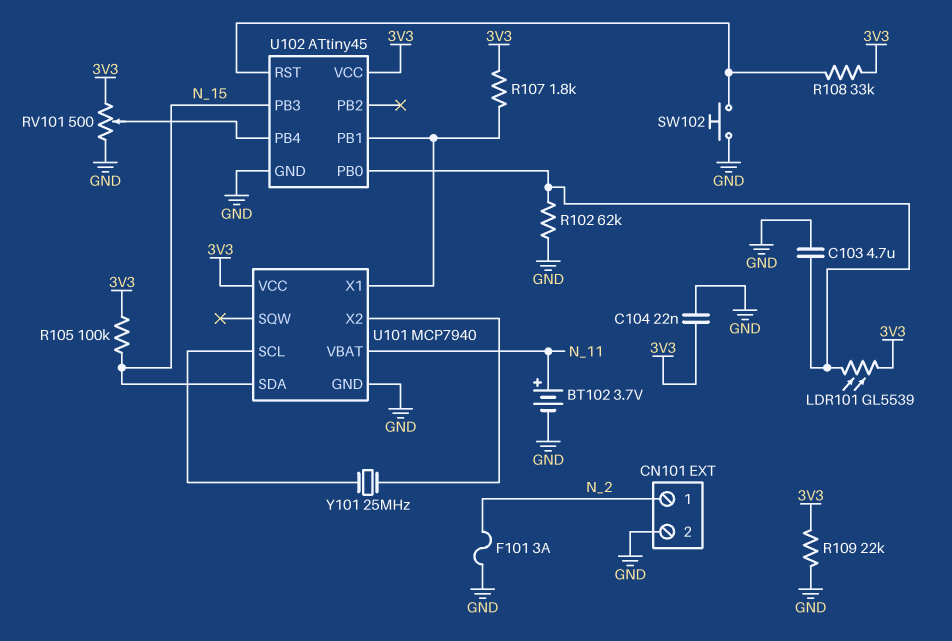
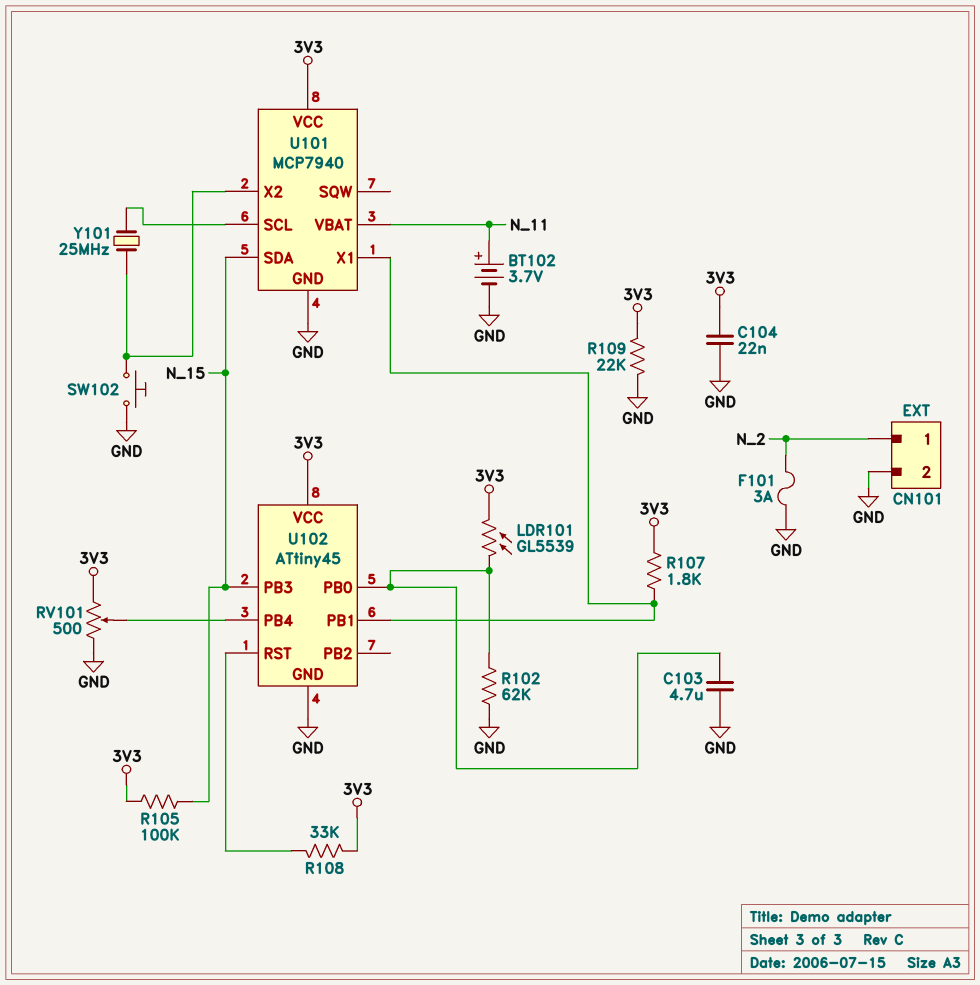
SW102: button (GND, U102/RST) -> button (GND, U101/X2)

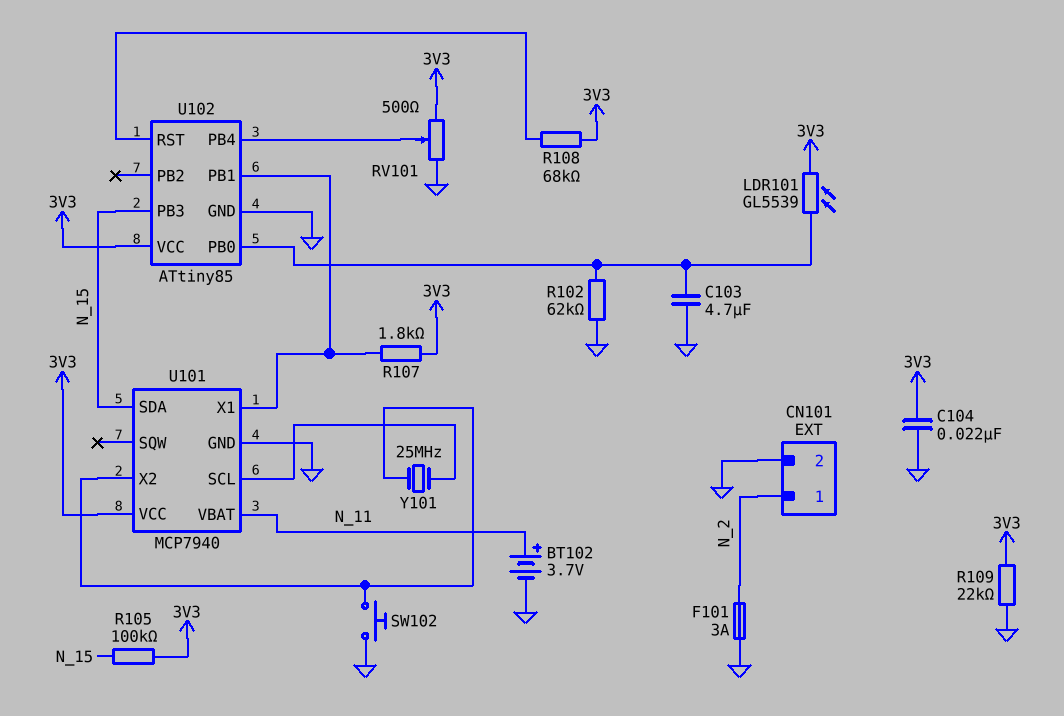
R108: 33k (3V3, U102/RST) -> 68k (3V3, U102/RST)
U102: ATtiny45 -> ATtiny85

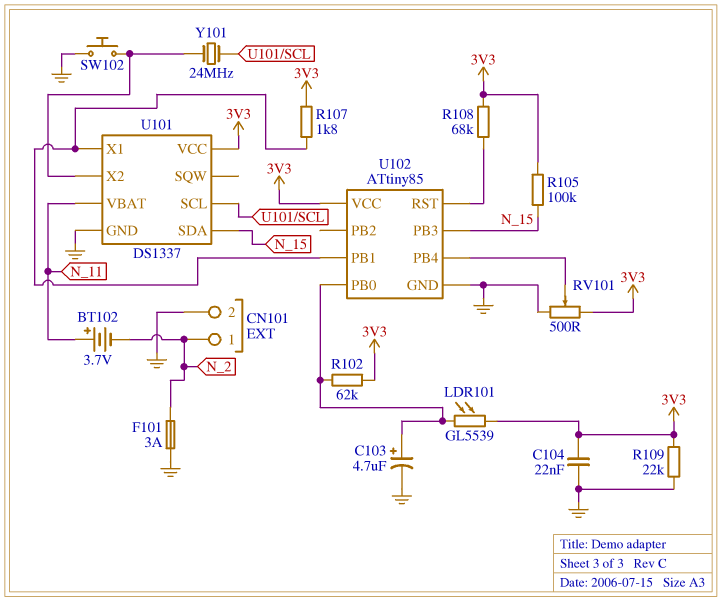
BT102: 3.7V (plus N_11, minus GND) -> 3.7V (plus N_11, minus N_2)
C103: 4.7uF (GND, U102/PB0) -> 4.7uF (plus U102/PB0, minus GND)
R102: 62k (GND, U102/PB0) -> 62k (3V3, U102/PB0)
U101: MCP7940 -> DS1337
Y101: 25MHz (U101/SCL, U101/X2) -> 24MHz (U101/SCL, U101/X2)

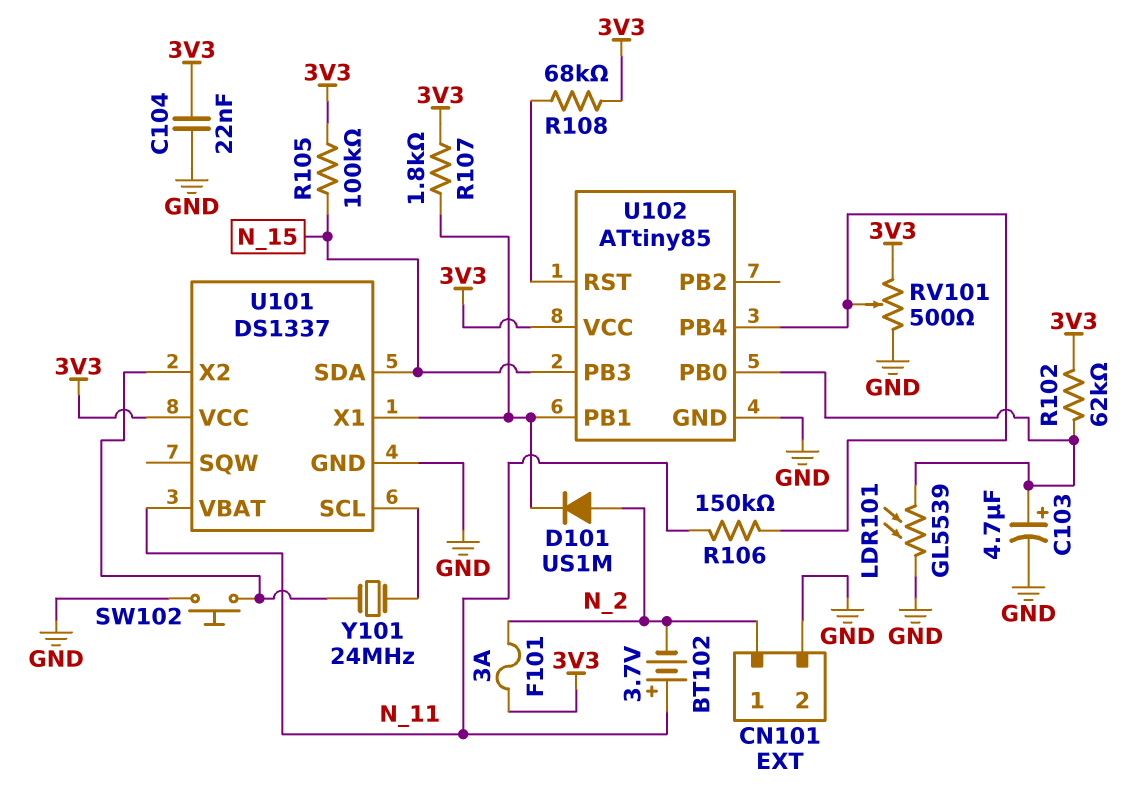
D101: none -> diode US1M (A N_2, K U101/X1)
F101: 3A (GND, N_2) -> 3A (3V3, N_2)
LDR101: GL5539 (3V3, U102/PB0) -> GL5539 (GND, U102/PB0)
R106: none -> 150k (N_11, U102/PB4)
R109: 22k (3V3, GND) -> none

